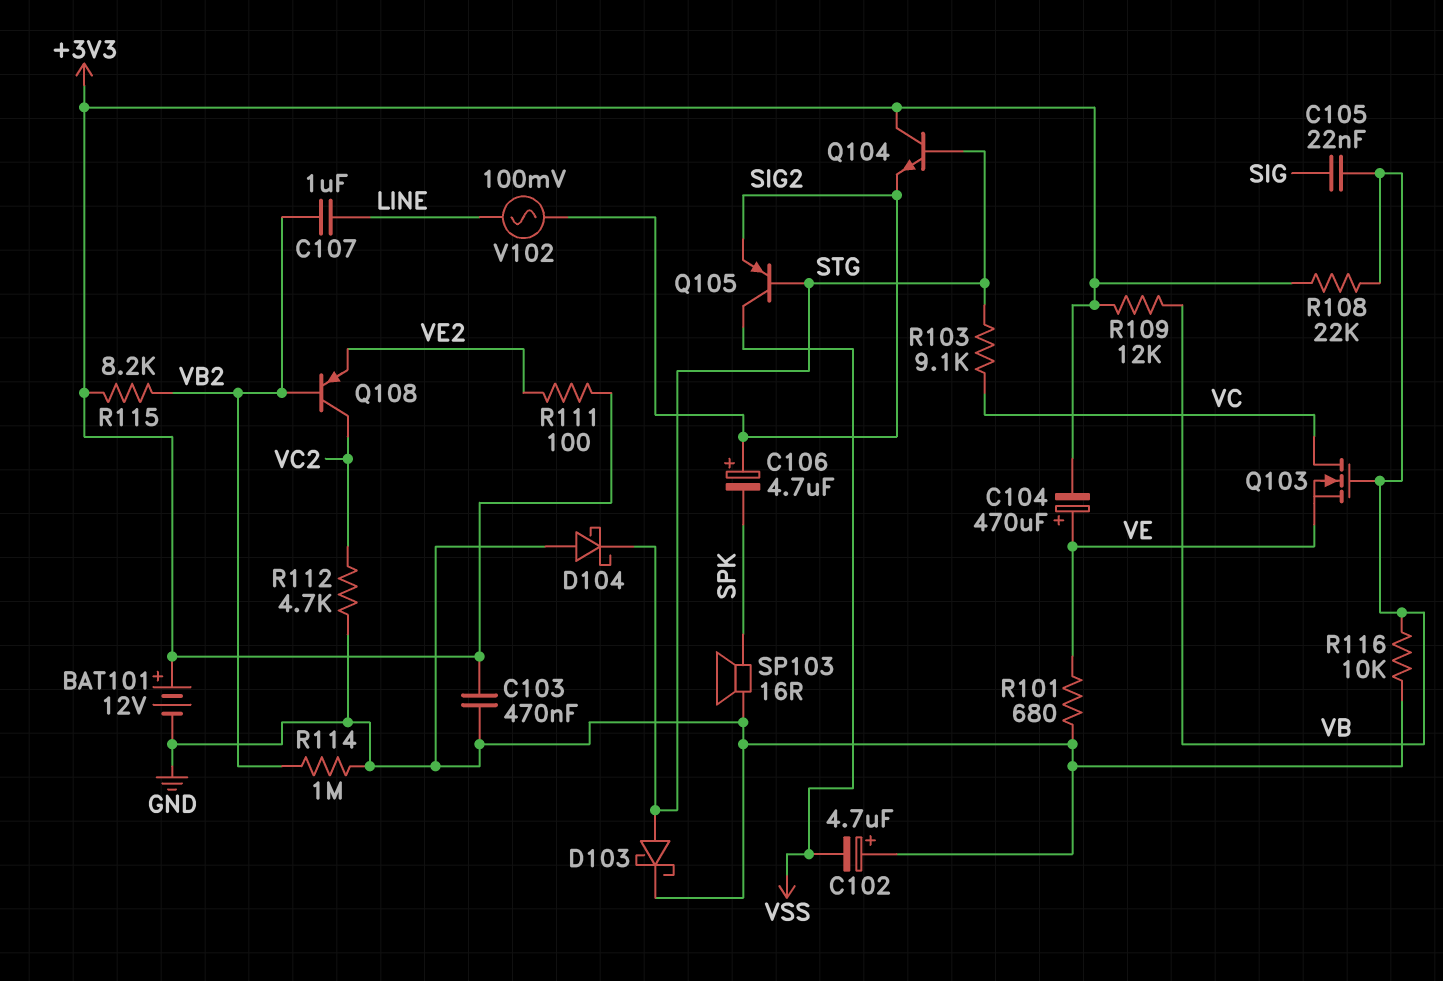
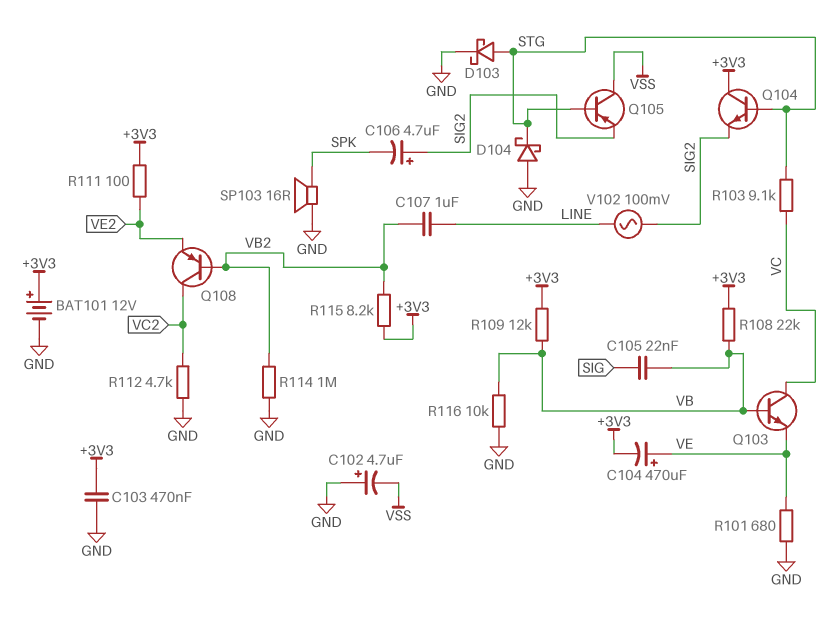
Q103: NMOS (G VB, D VC, S VE) -> NPN (B VB, C VC, E VE)

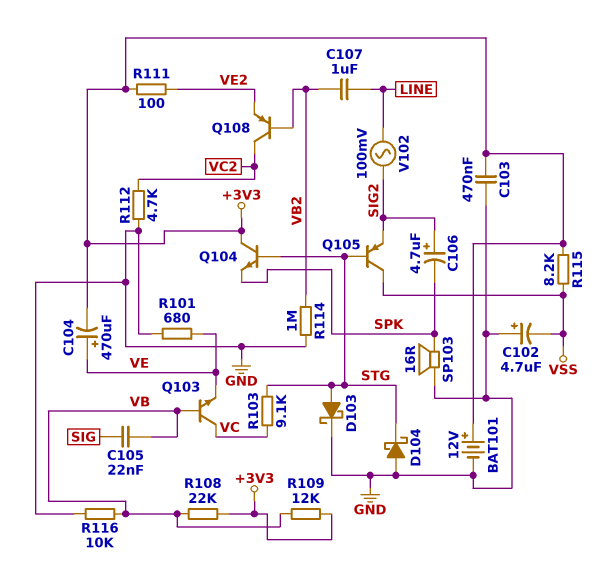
Q104: NPN (B STG, C +3V3, E SIG2) -> NPN (B STG, C +3V3, E SPK)
R115: 8.2k (+3V3, VB2) -> 8.2k (+3V3, VSS)

